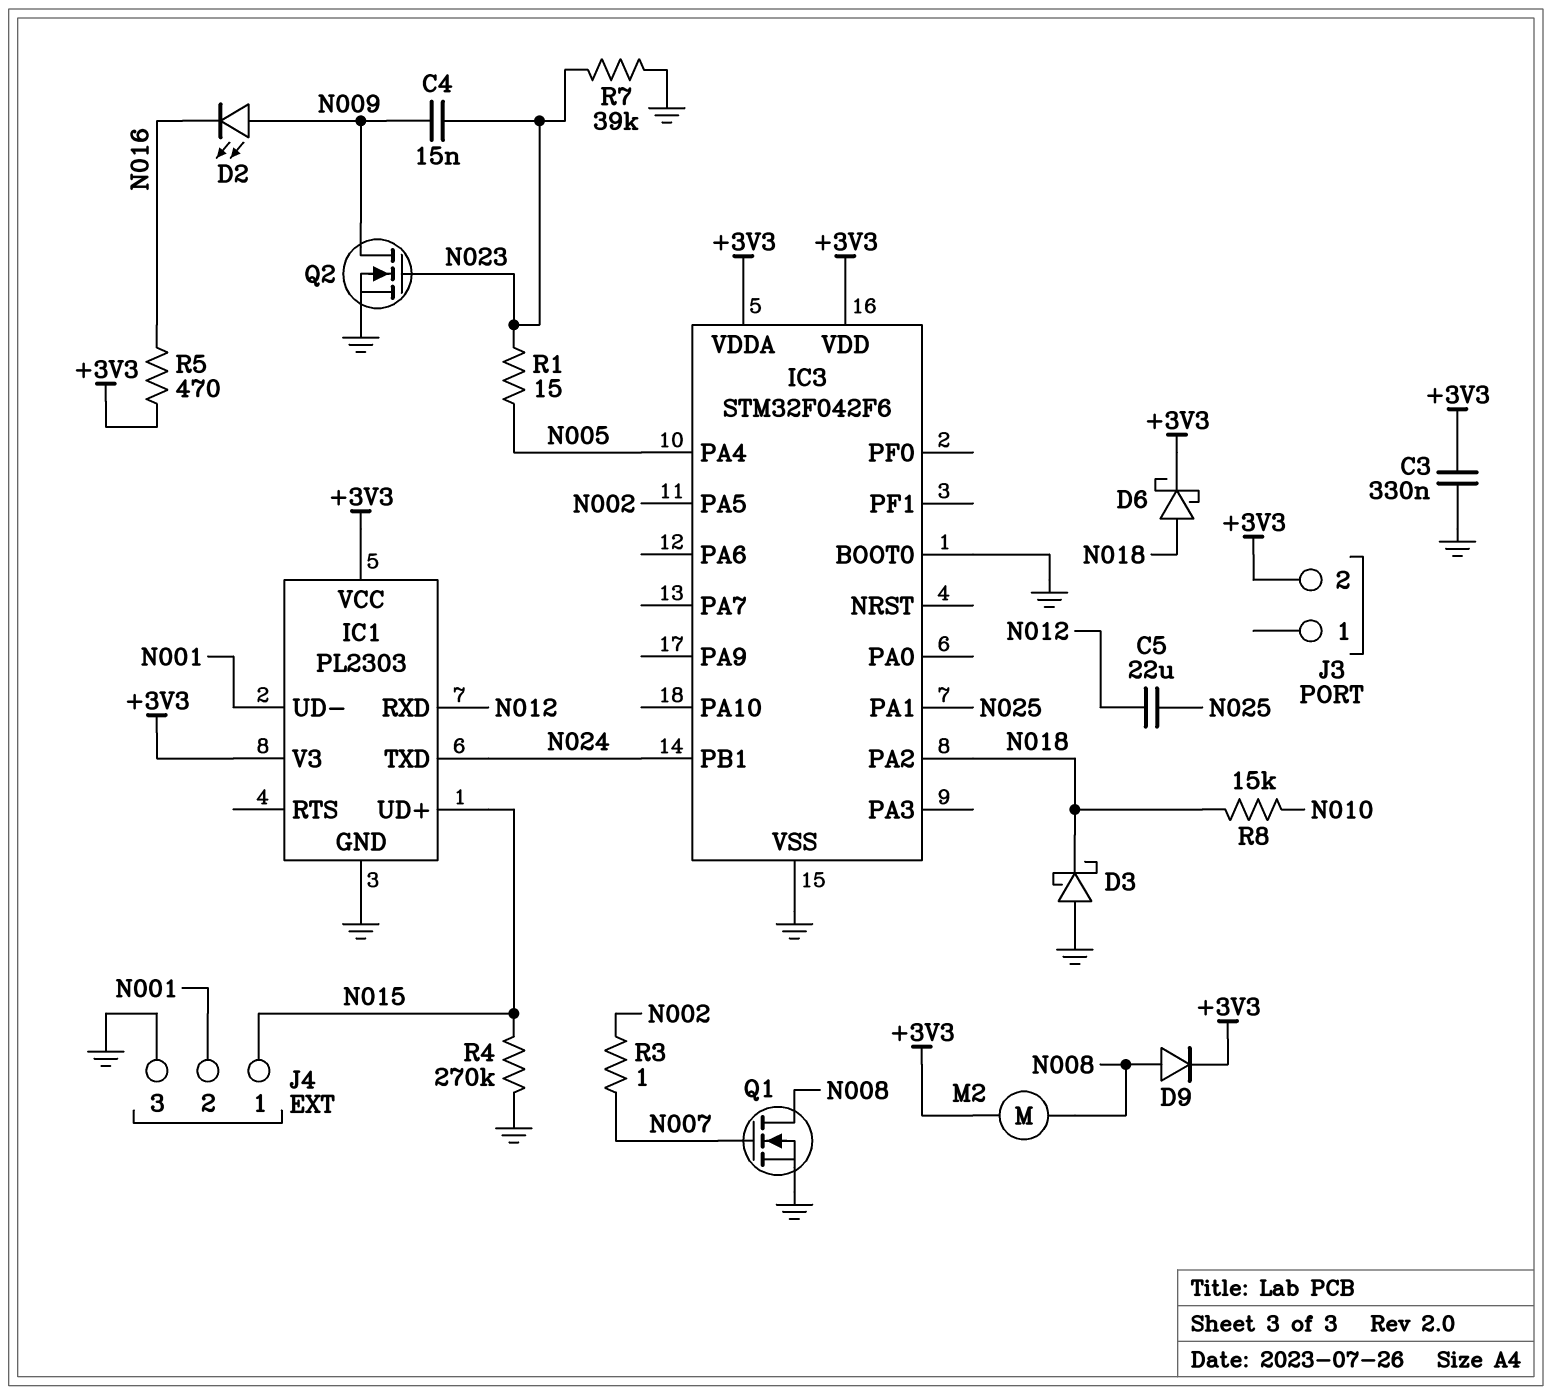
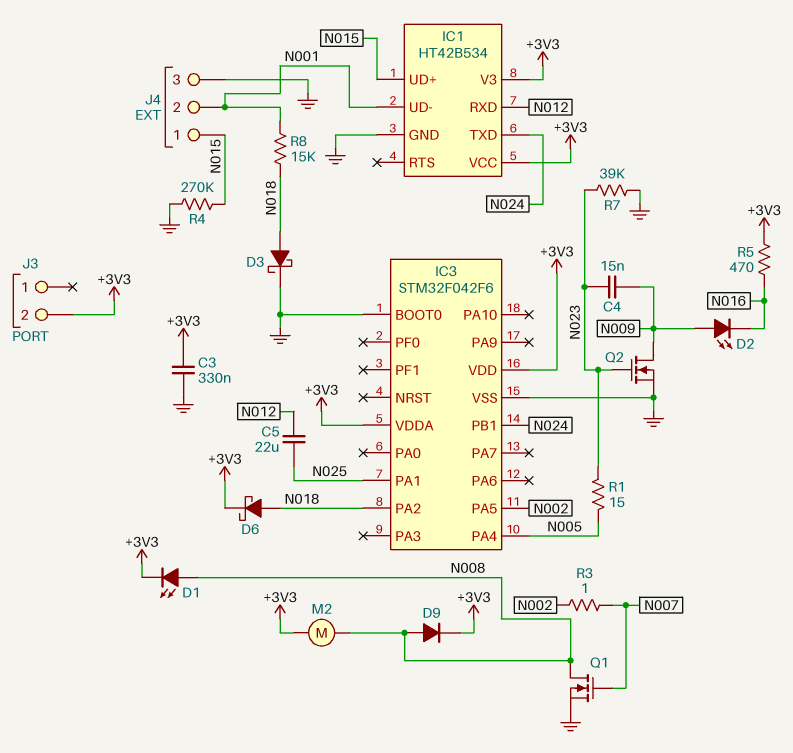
D1: none -> LED (A N008, K +3V3)
D3: schottky (A GND, K N018) -> schottky (A N018, K GND)
IC1: PL2303 -> HT42B534
R8: 15k (N010, N018) -> 15k (N001, N018)

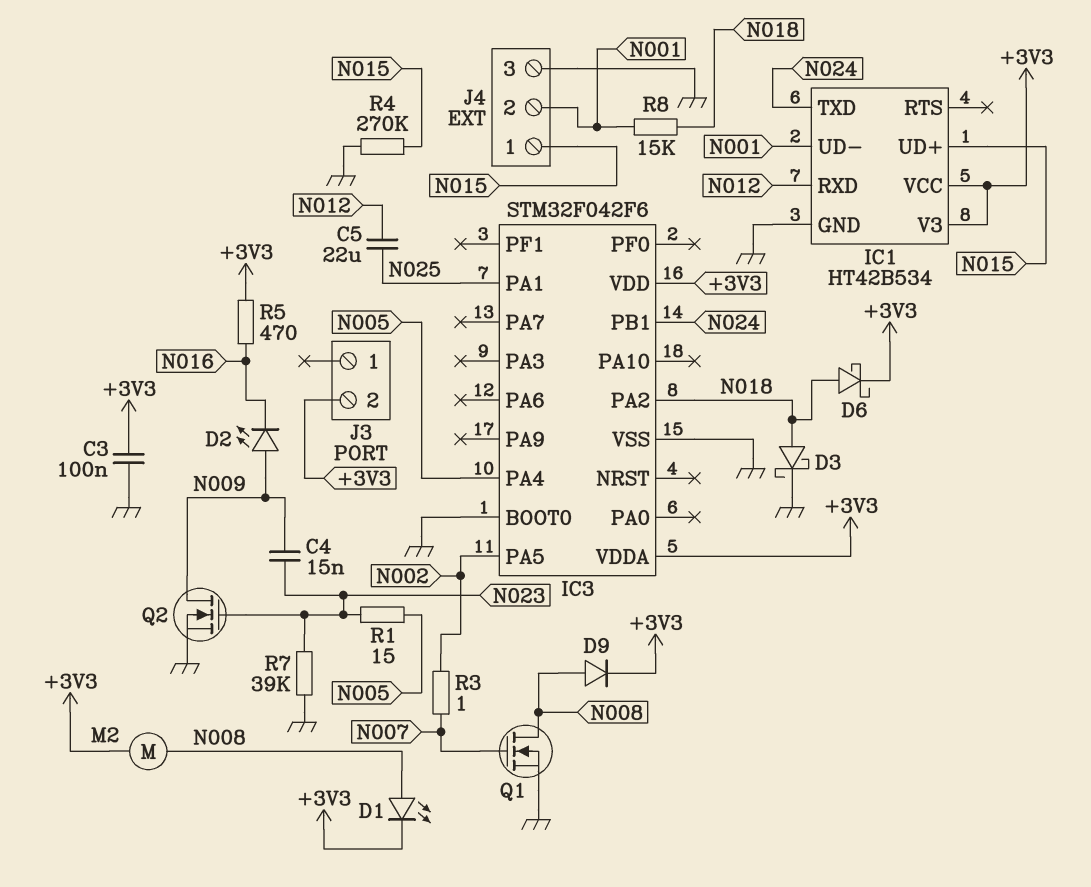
C3: 330nF (+3V3, GND) -> 100nF (+3V3, GND)

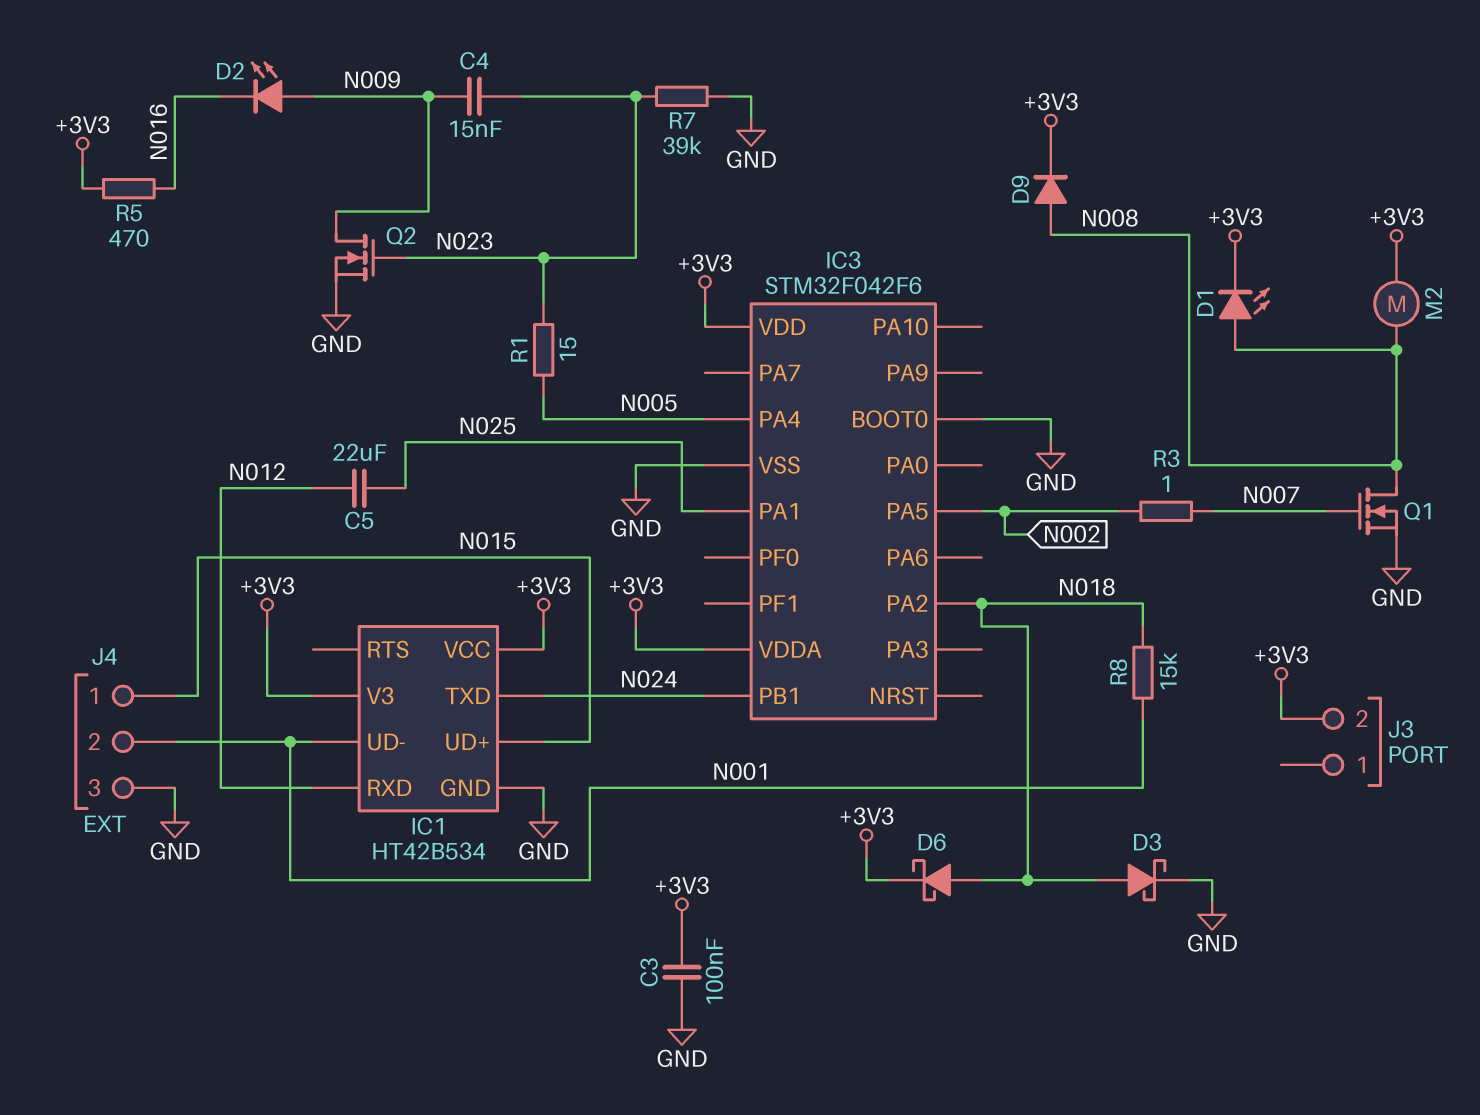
R4: 270k (GND, N015) -> none

